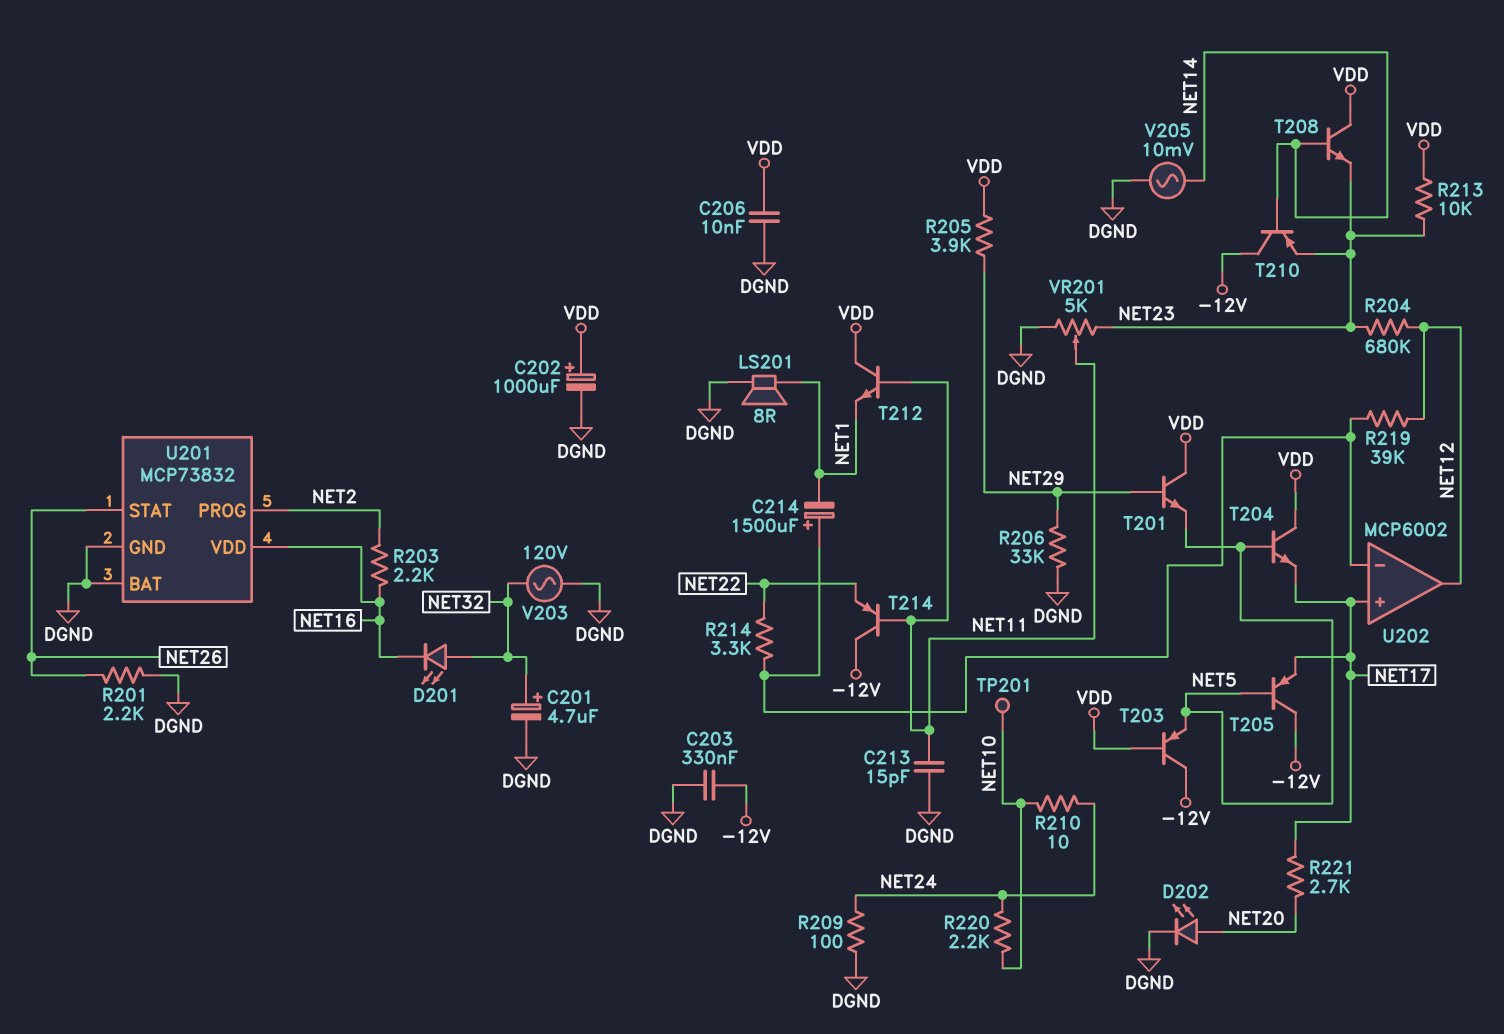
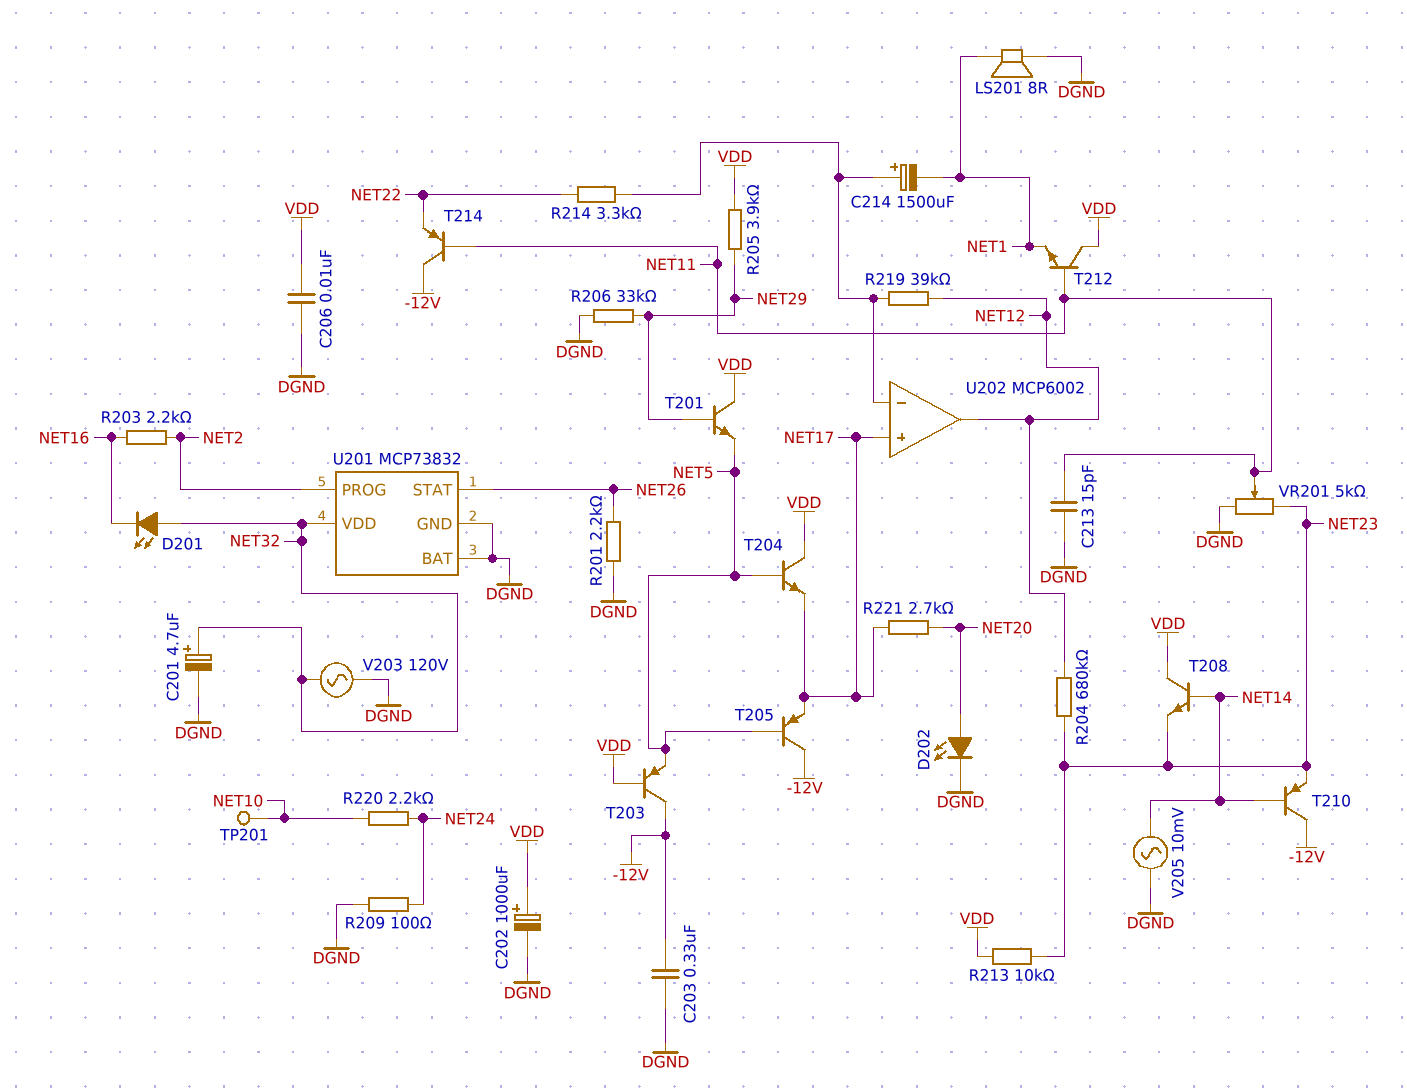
R210: 10 (NET10, NET24) -> none
U201 pin VDD: NET16 -> NET32

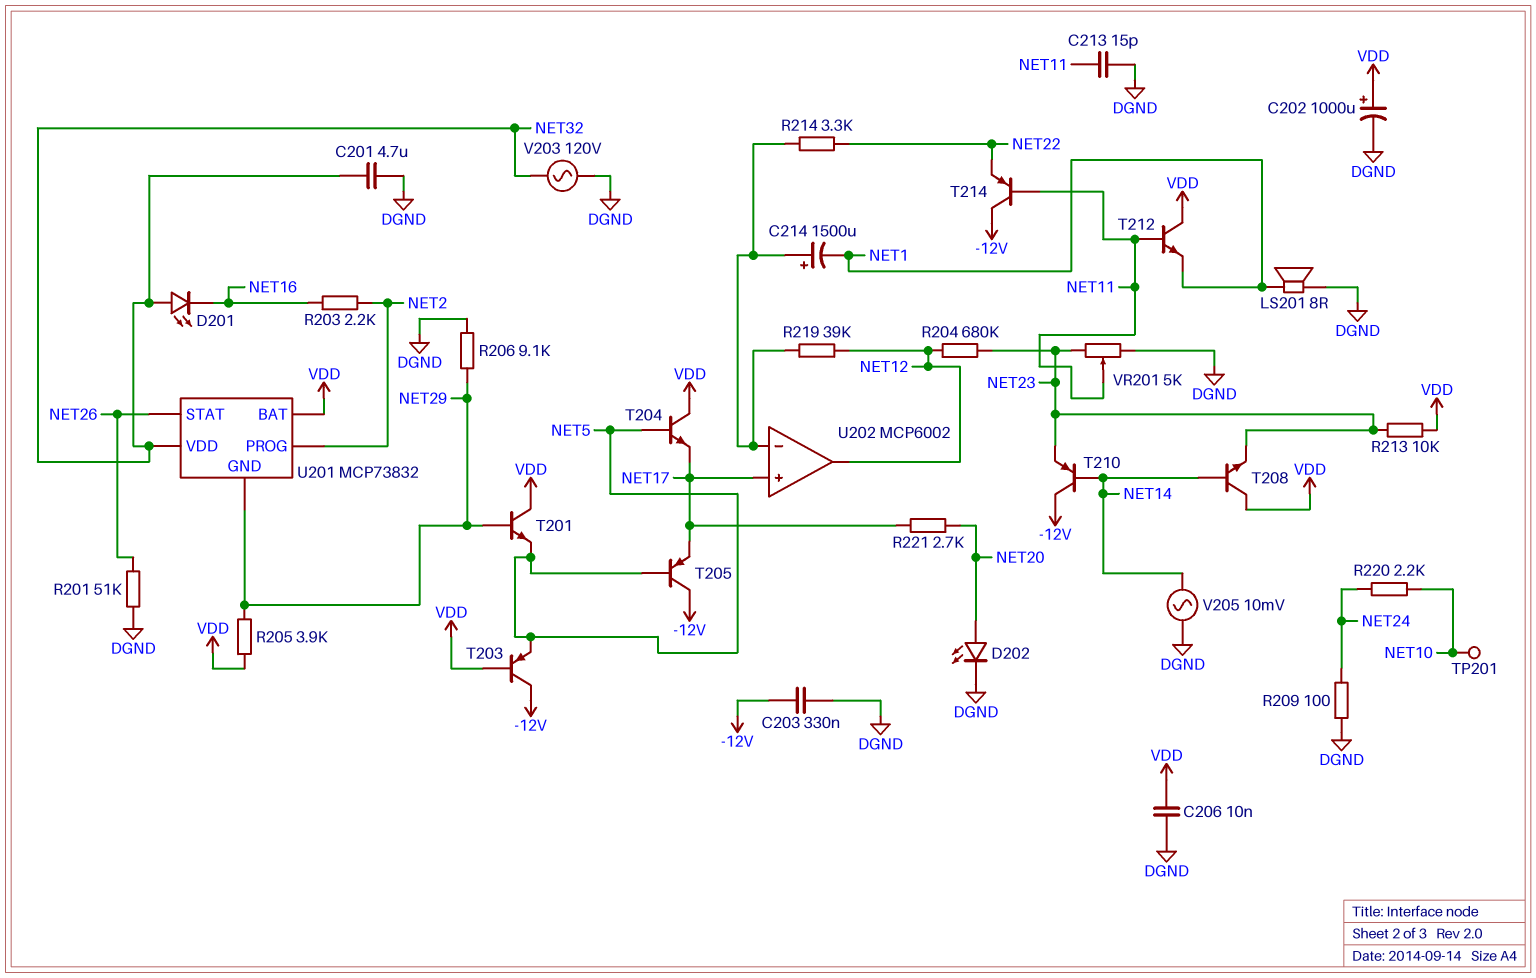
C201: 4.7uF (plus NET32, minus DGND) -> 4.7uF (DGND, NET32)
R201: 2.2k (DGND, NET26) -> 51k (DGND, NET26)
R206: 33k (DGND, NET29) -> 9.1k (DGND, NET29)
U201 pin BAT: DGND -> VDD
U201 pin GND: DGND -> NET29

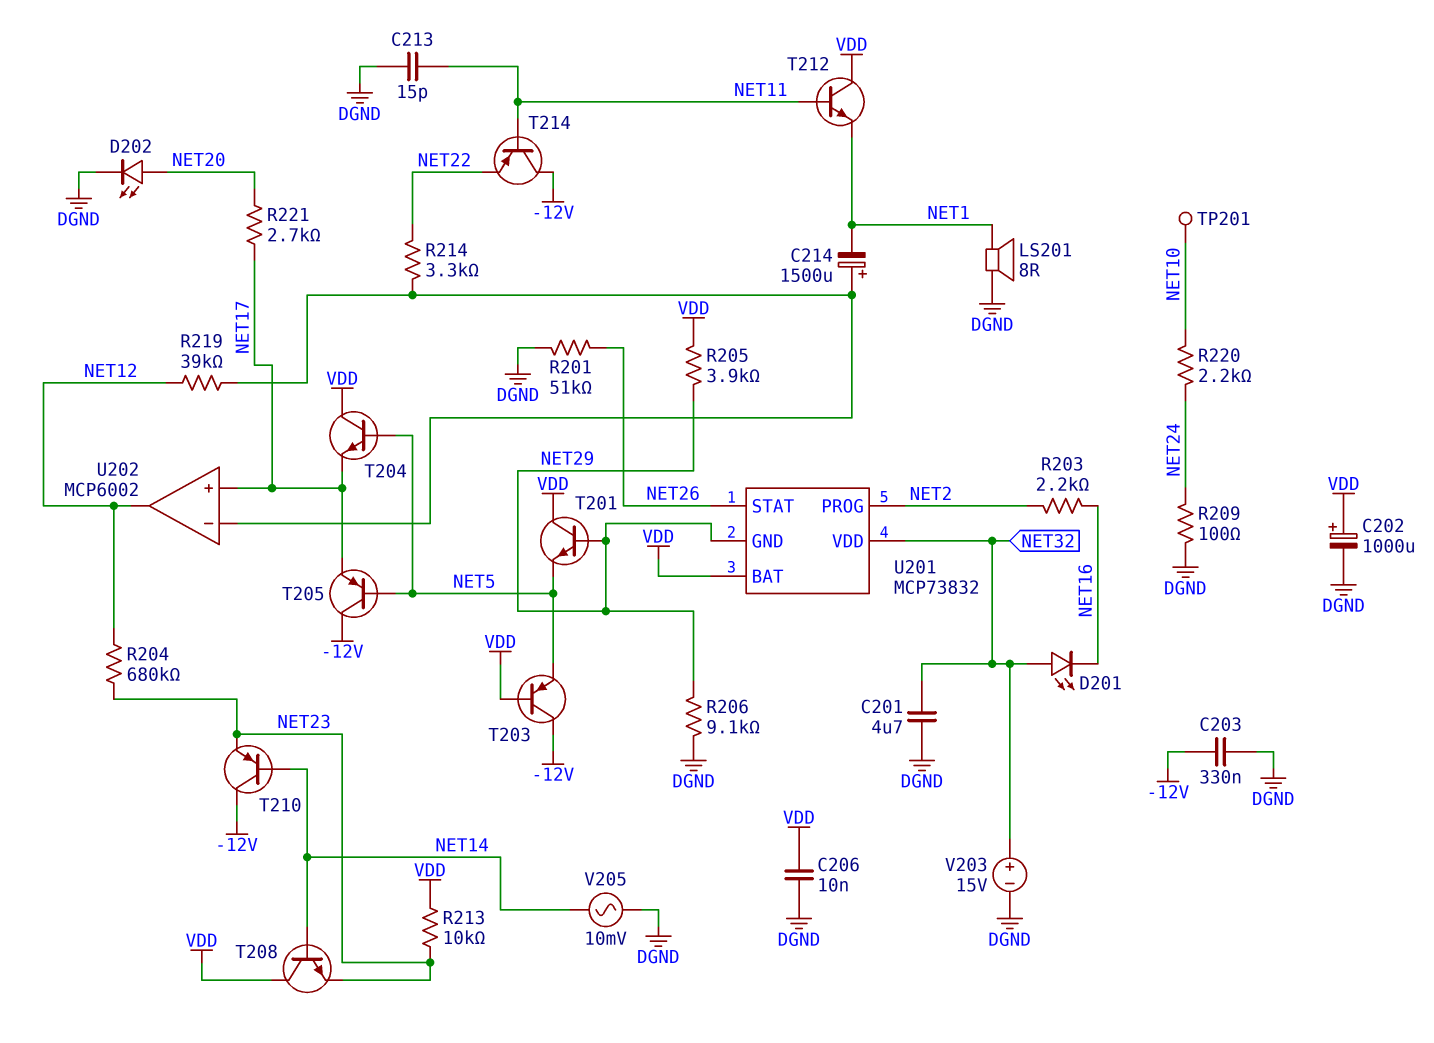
V203: AC 120V (DGND, NET32) -> 15V (plus NET32, minus DGND)
VR201: 5k (DGND, NET23, wiper NET11) -> none

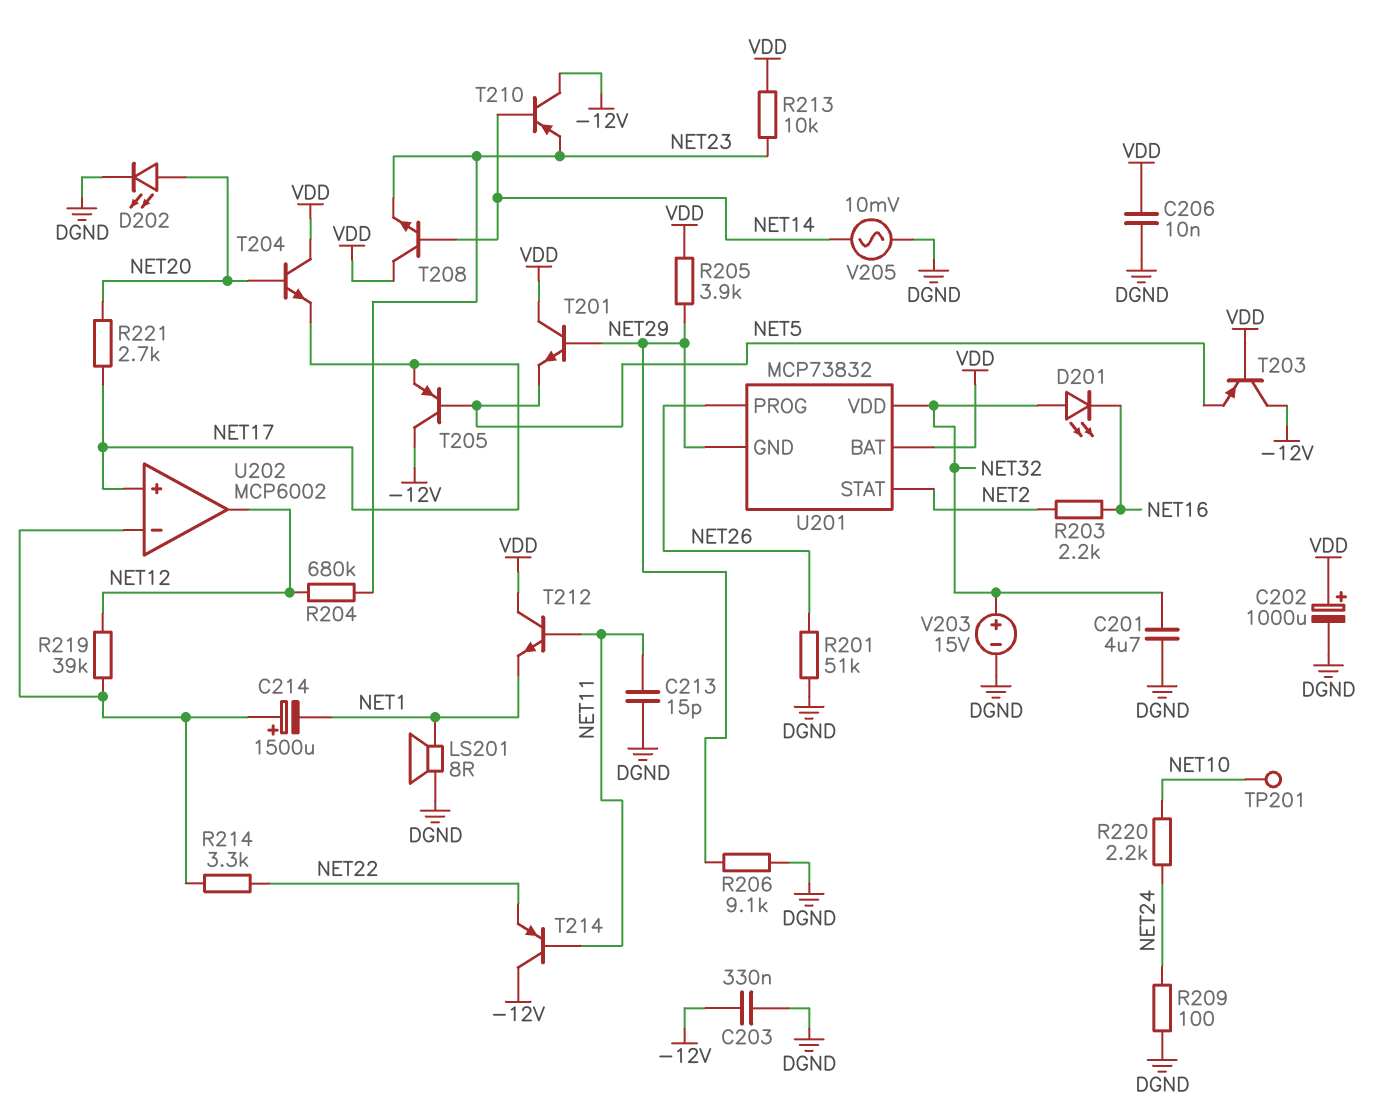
T204: NPN (B NET5, C VDD, E NET17) -> NPN (B NET20, C VDD, E NET17)
U201 pin PROG: NET2 -> NET26
U201 pin STAT: NET26 -> NET2

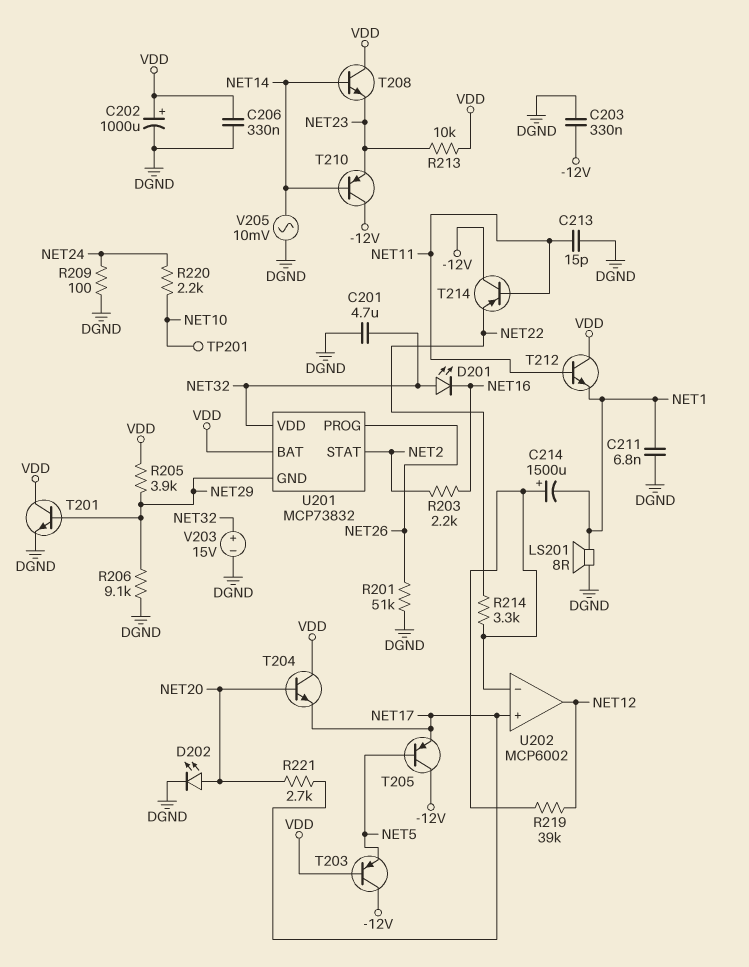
C206: 10nF (DGND, VDD) -> 330nF (DGND, VDD)
C211: none -> 6.8nF (DGND, NET1)
R204: 680k (NET12, NET23) -> none
T201: NPN (B NET29, C VDD, E NET5) -> NPN (B NET29, C VDD, E DGND)

